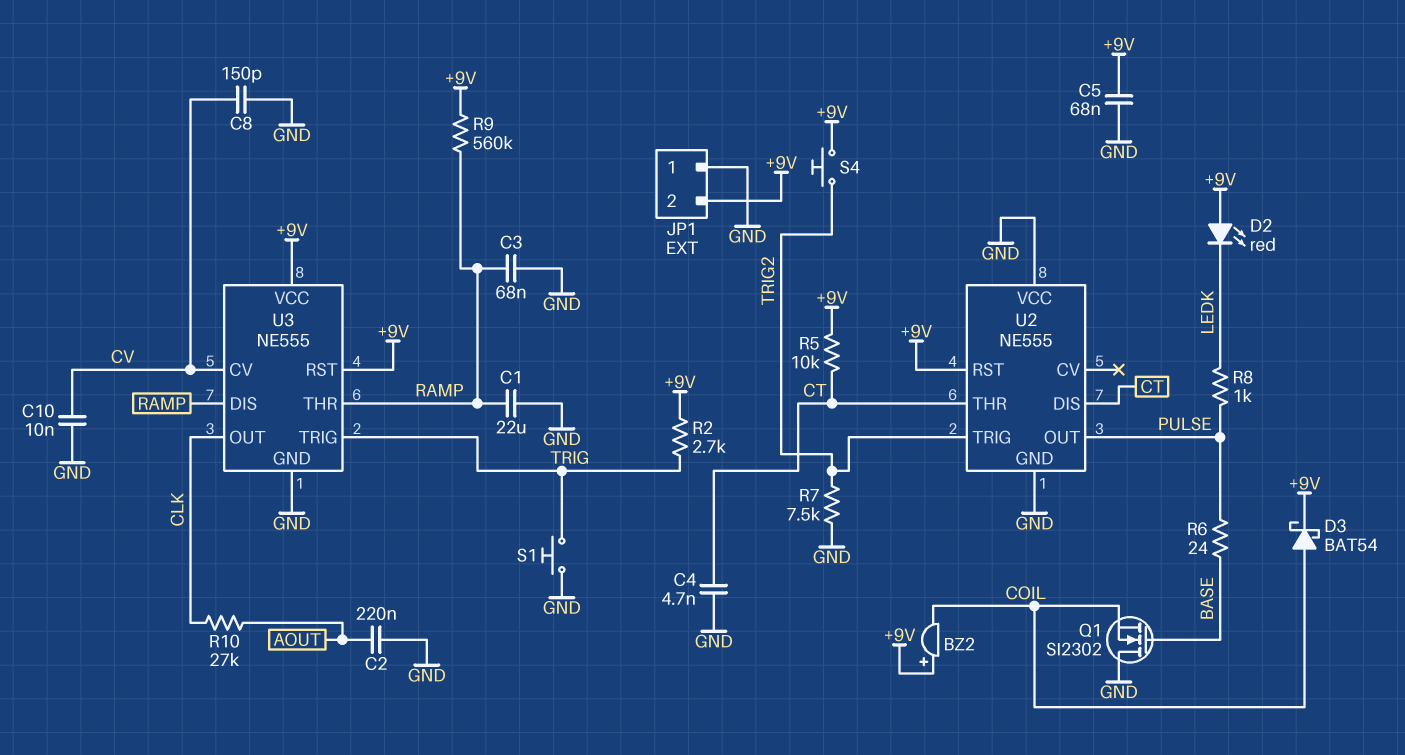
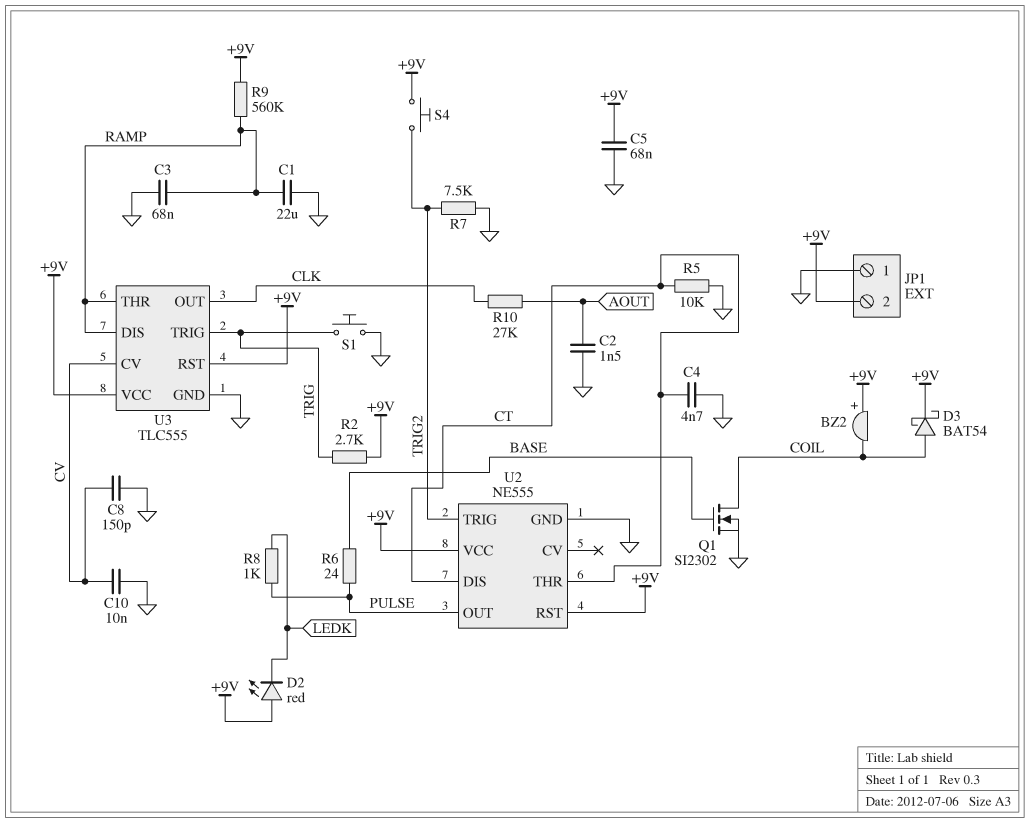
C2: 220nF (AOUT, GND) -> 1.5nF (AOUT, GND)
Q1: NMOS SI2302 (G BASE, D GND, S COIL) -> NMOS SI2302 (G BASE, D COIL, S GND)
R5: 10k (+9V, CT) -> 10k (CT, GND)
U2 pin VCC: GND -> +9V
U3: NE555 -> TLC555

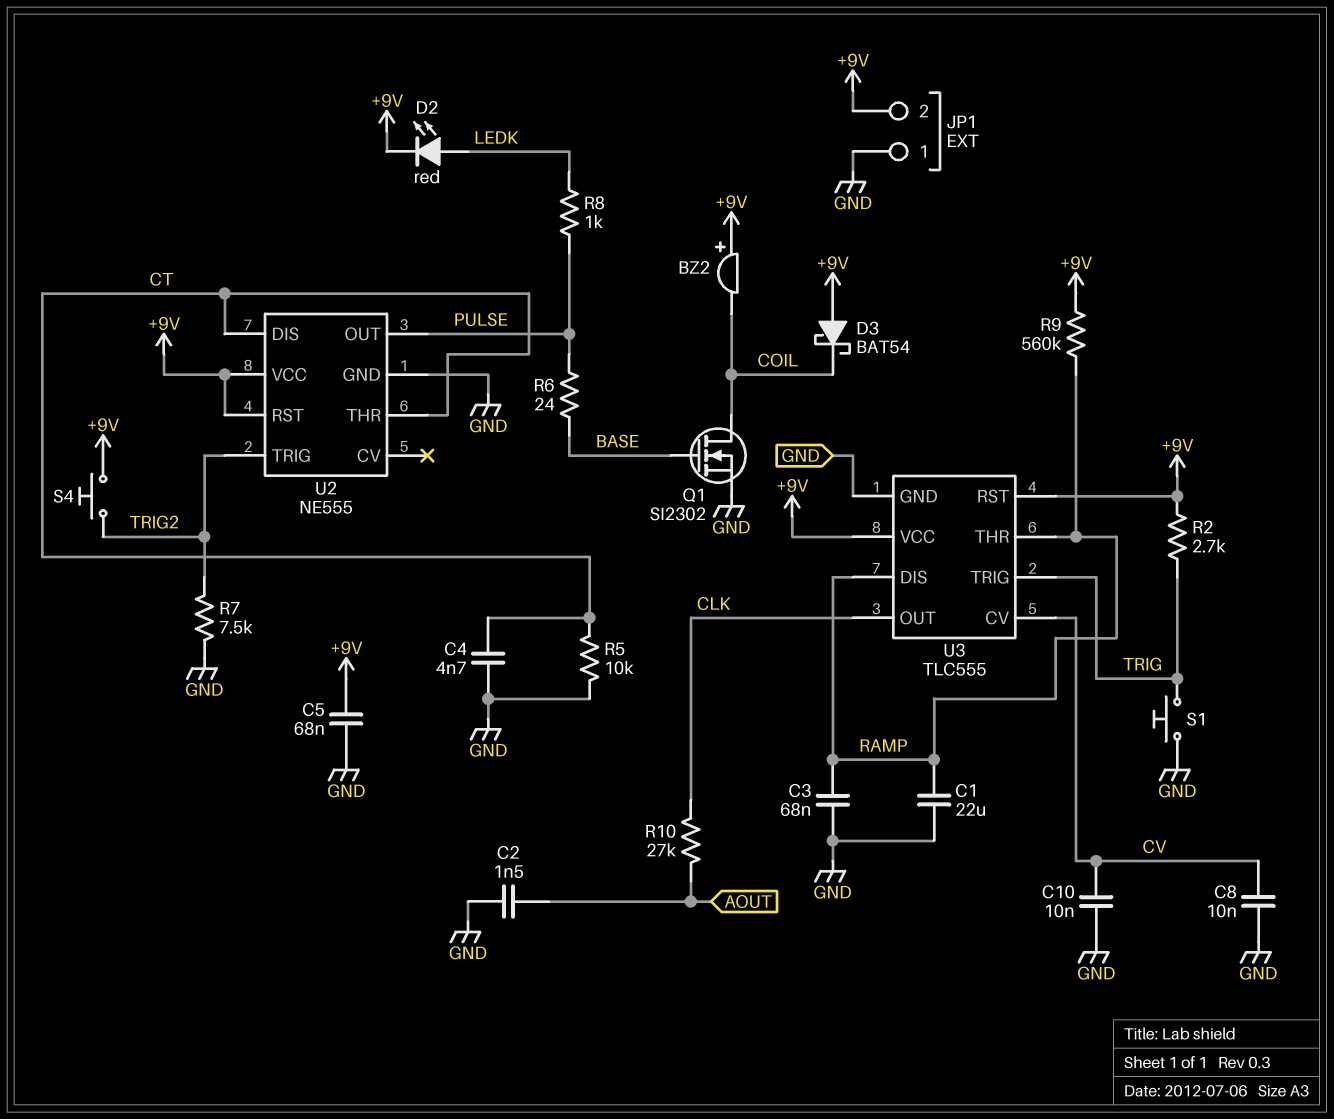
C8: 150pF (CV, GND) -> 10nF (CV, GND)
D2: LED red (A +9V, K LEDK) -> LED red (A LEDK, K +9V)
D3: schottky BAT54 (A COIL, K +9V) -> schottky BAT54 (A +9V, K COIL)

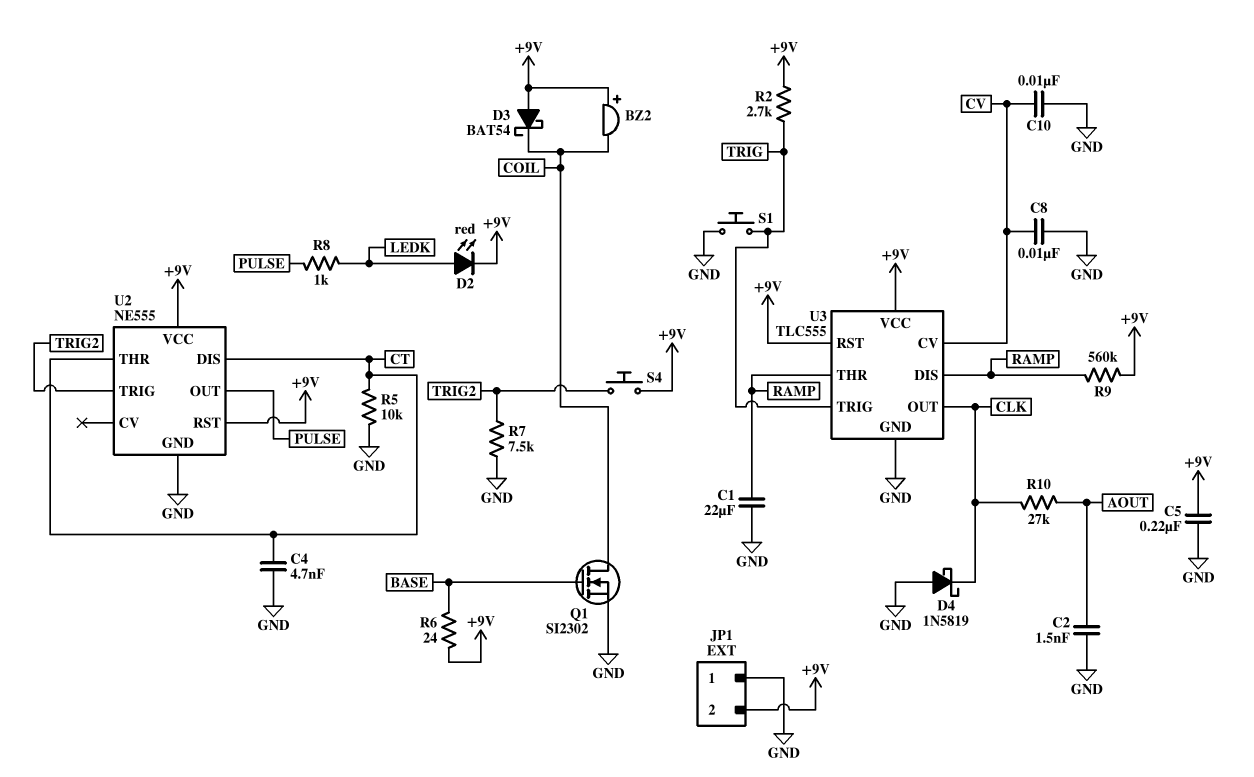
C3: 68nF (GND, RAMP) -> none
C5: 68nF (+9V, GND) -> 220nF (+9V, GND)
D4: none -> schottky 1N5819 (A GND, K CLK)
R6: 24 (BASE, PULSE) -> 24 (+9V, BASE)

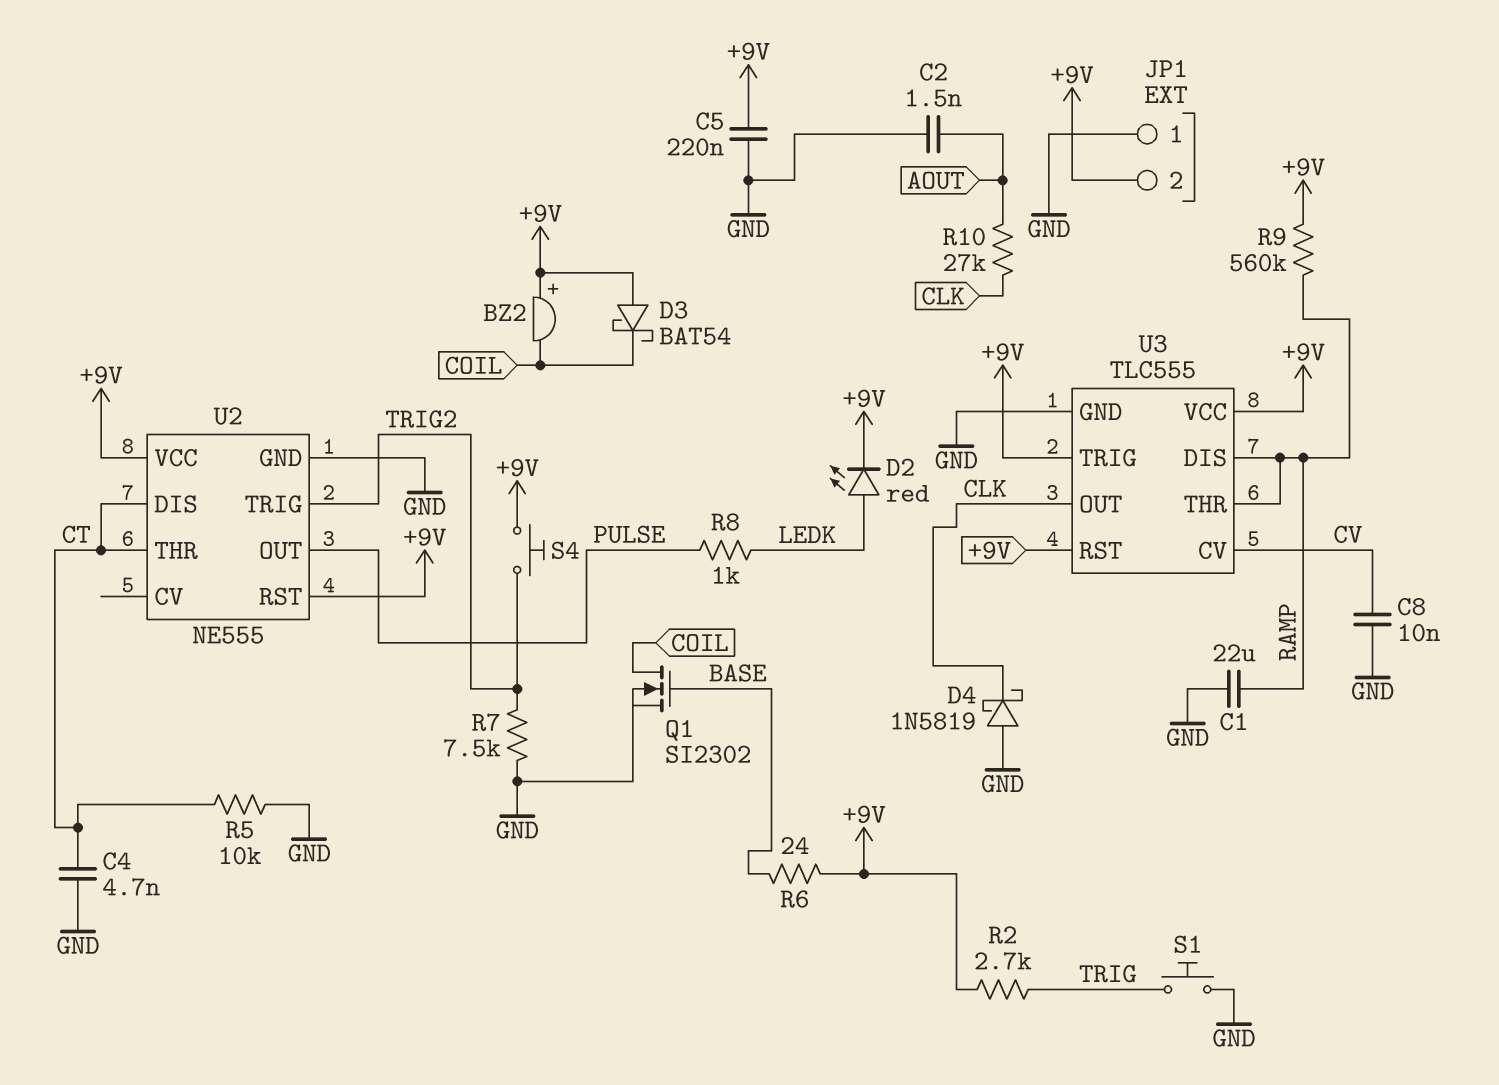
C10: 10nF (CV, GND) -> none
U3 pin TRIG: TRIG -> +9V

